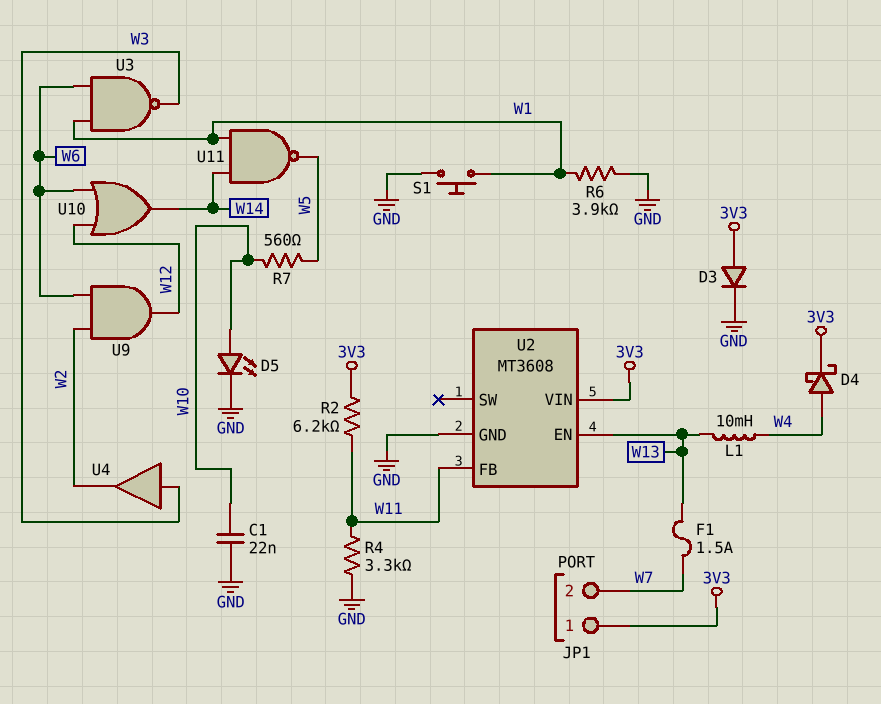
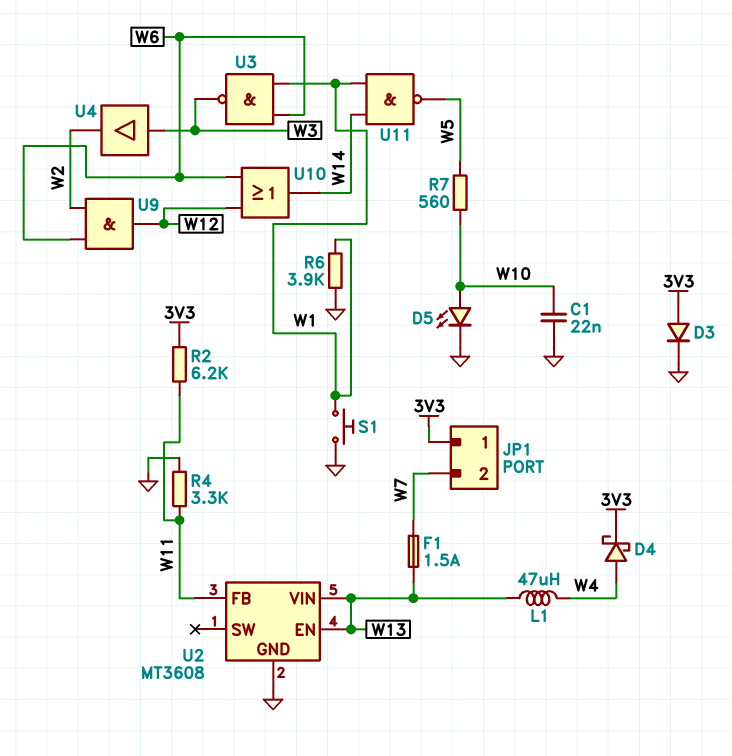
L1: 10mH (W4, W13) -> 47uH (W4, W13)
U2 pin VIN: 3V3 -> W13

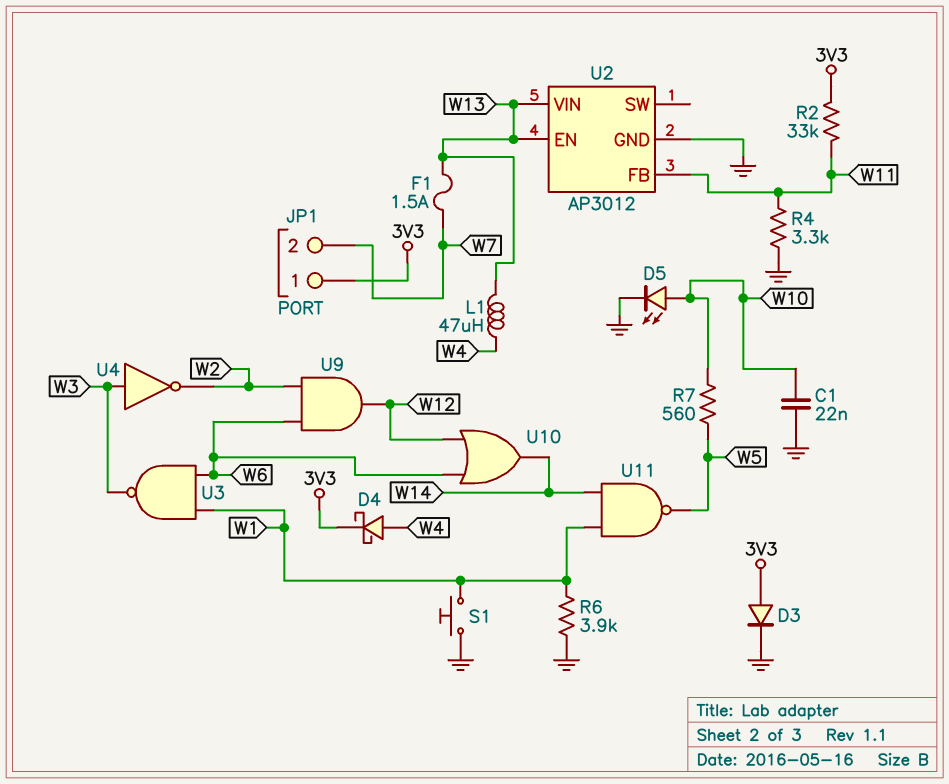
R2: 6.2k (3V3, W11) -> 33k (3V3, W11)
U2: MT3608 -> AP3012
U4: buffer (in W3, out W2) -> NOT (in W3, out W2)

